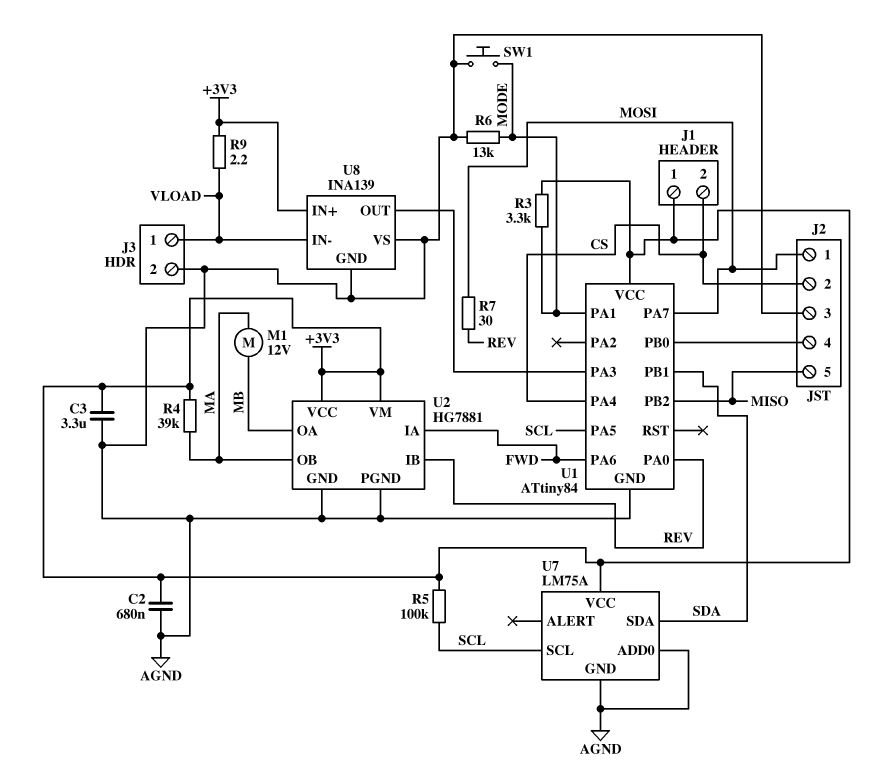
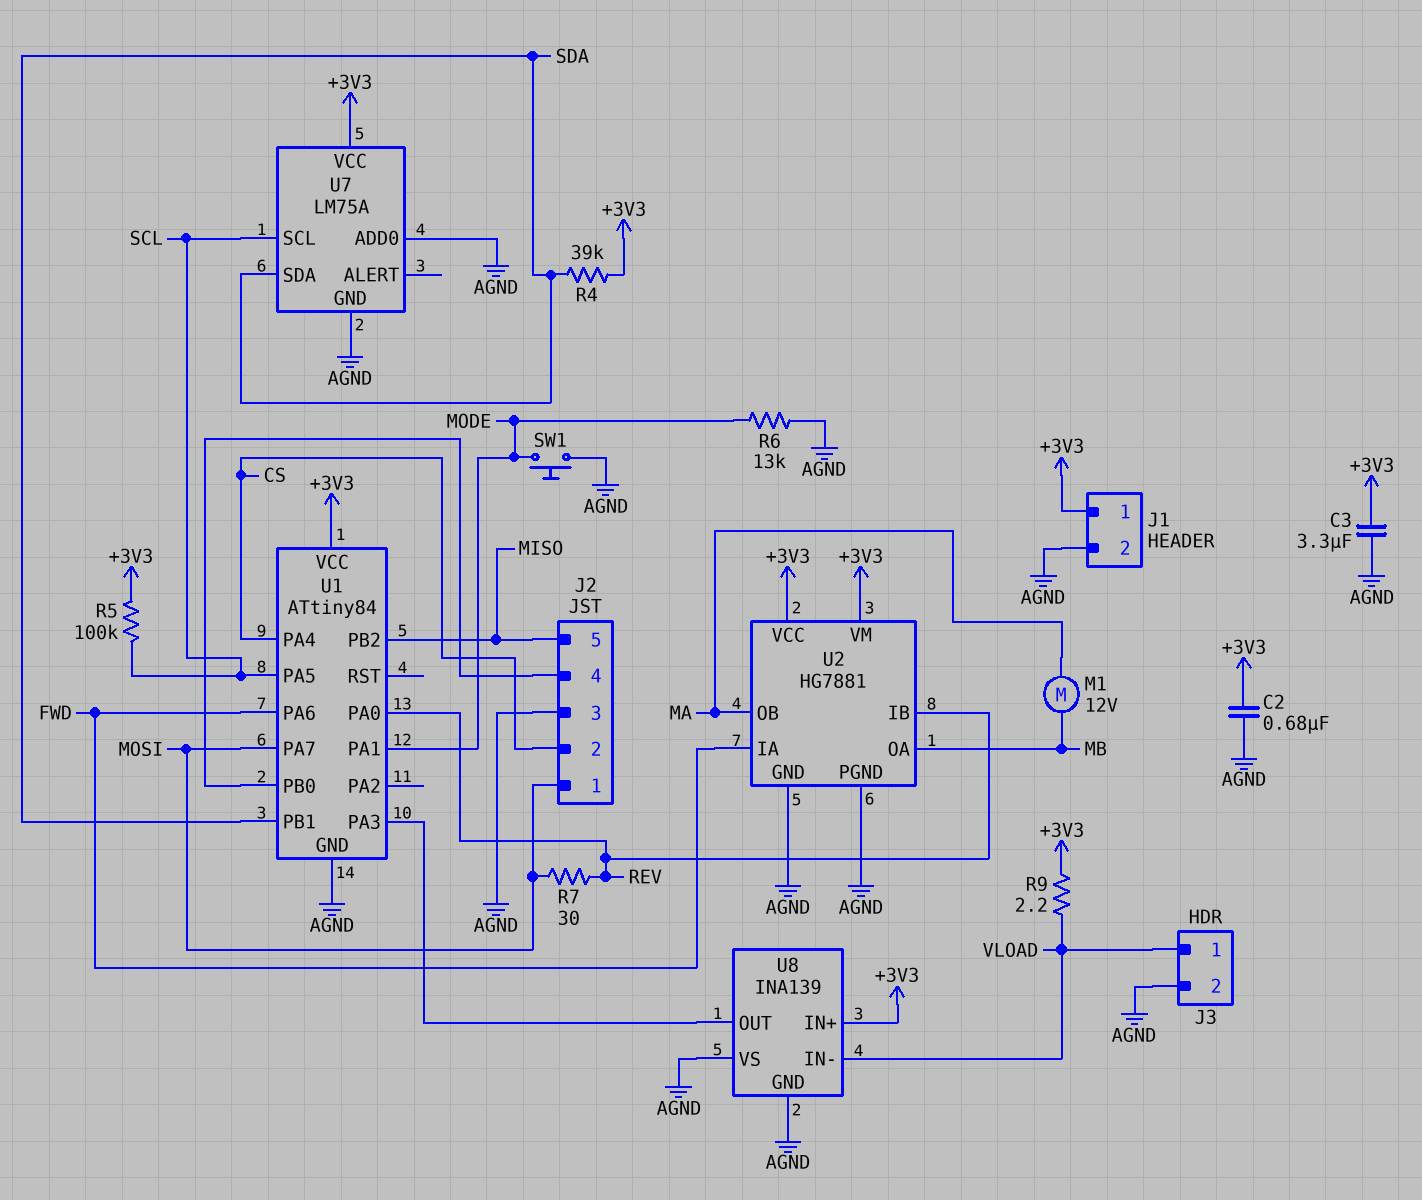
J1 pin 2: CS -> AGND
R3: 3.3k (+3V3, MODE) -> none
R4: 39k (+3V3, MA) -> 39k (+3V3, SDA)

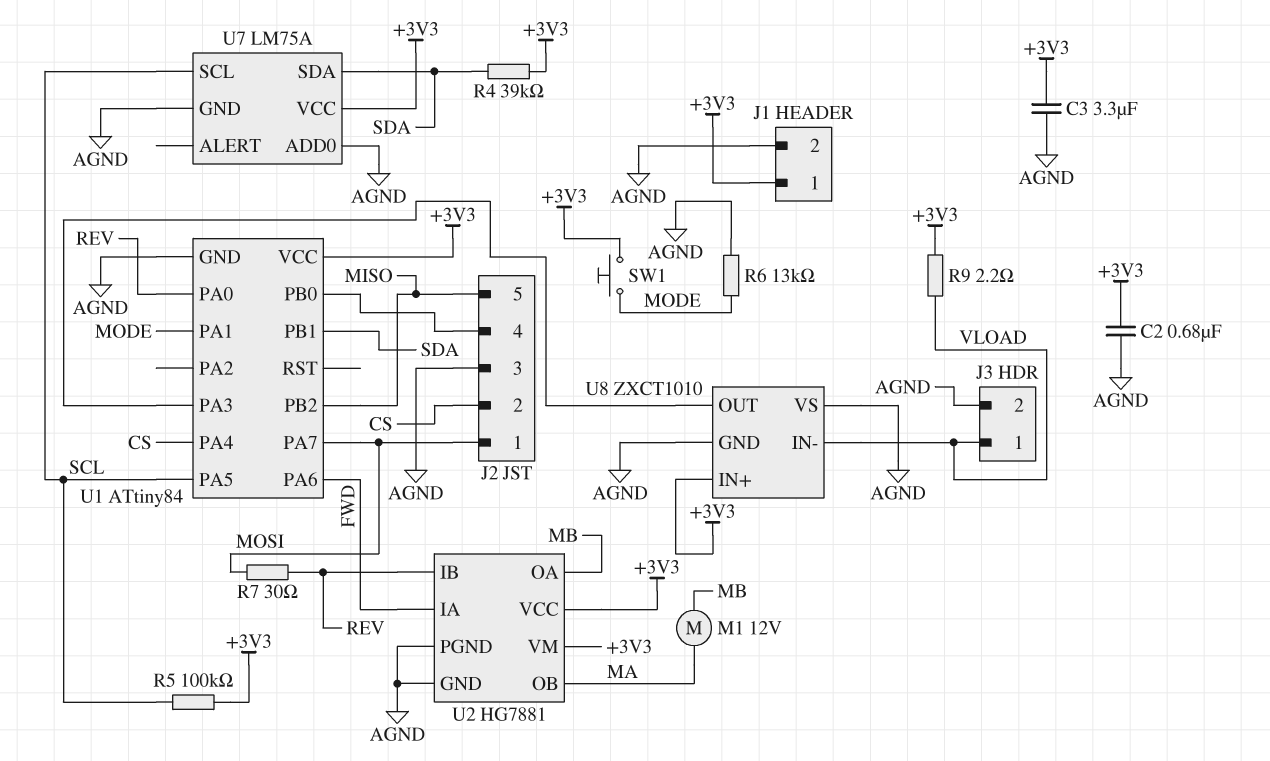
SW1: button (AGND, MODE) -> button (+3V3, MODE)
U8: INA139 -> ZXCT1010

